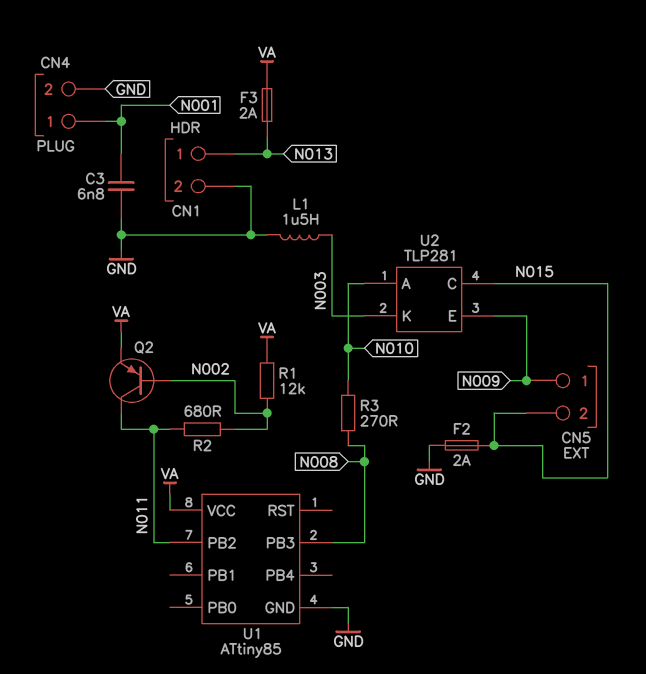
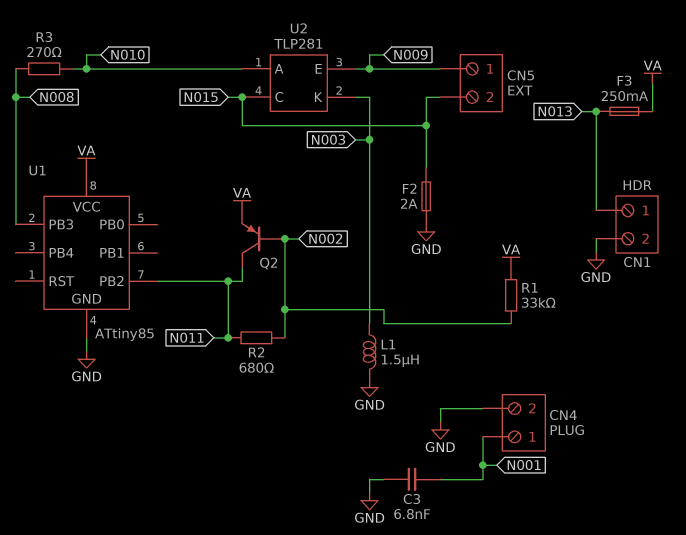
F3: 2A (N013, VA) -> 250mA (N013, VA)
R1: 12k (N002, VA) -> 33k (N002, VA)

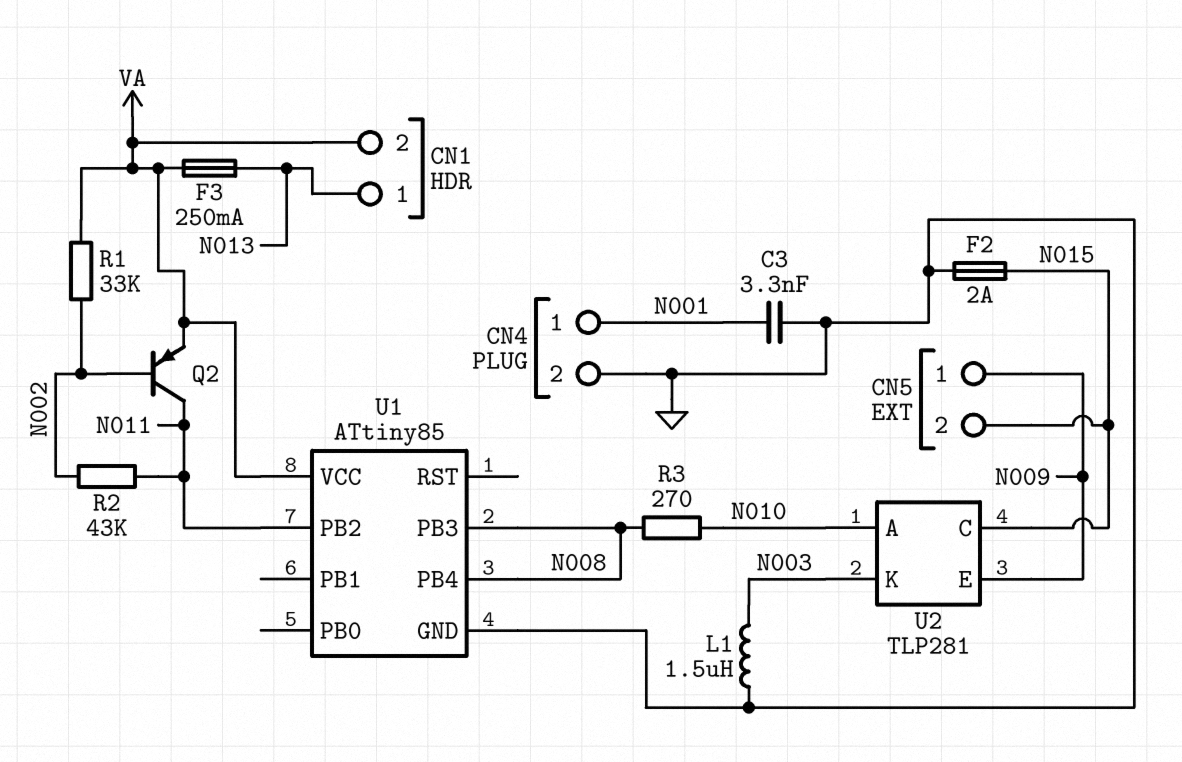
C3: 6.8nF (GND, N001) -> 3.3nF (GND, N001)
CN1 pin 2: GND -> VA
R2: 680 (N002, N011) -> 43k (N002, N011)
U1 pin PB4: none -> N008

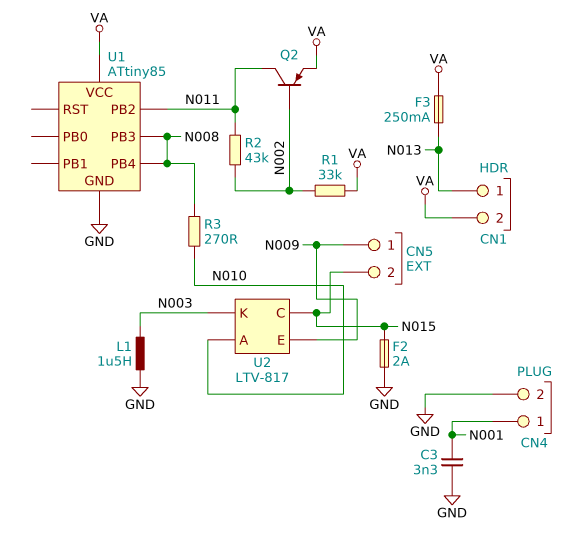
U2: TLP281 -> LTV-817

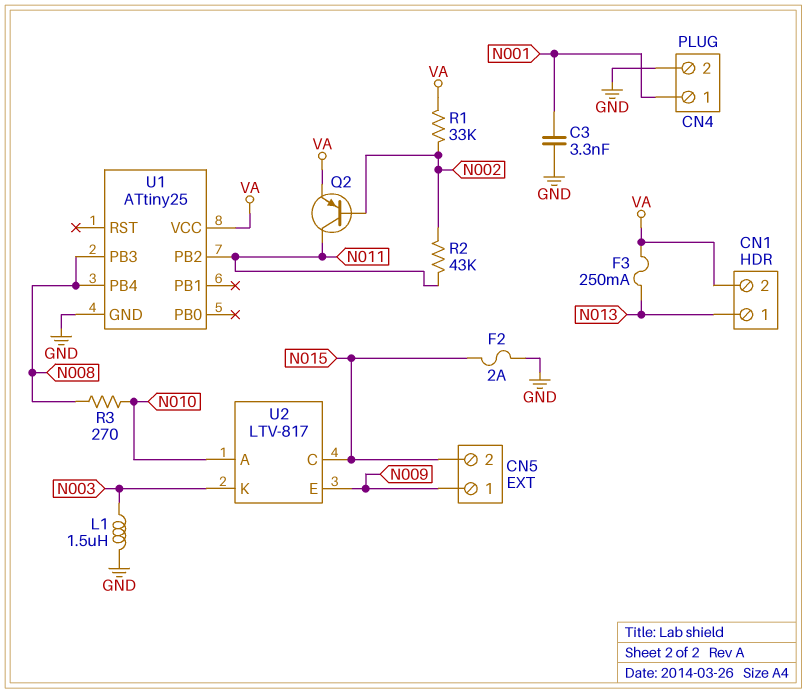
U1: ATtiny85 -> ATtiny25

